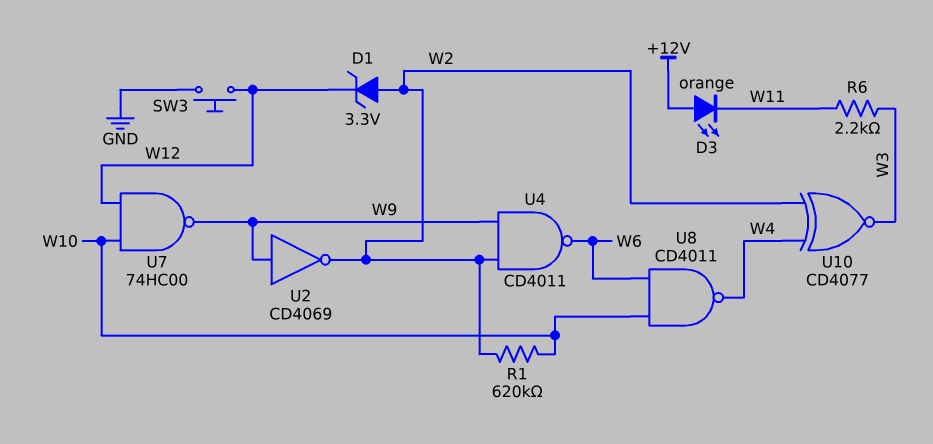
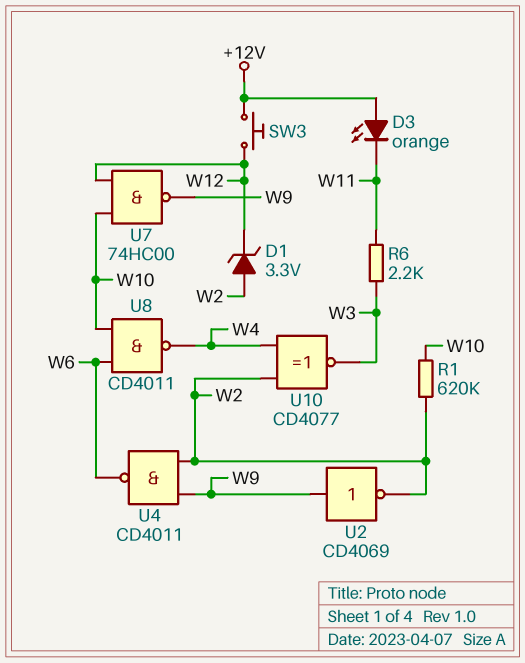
SW3: button (GND, W12) -> button (+12V, W12)

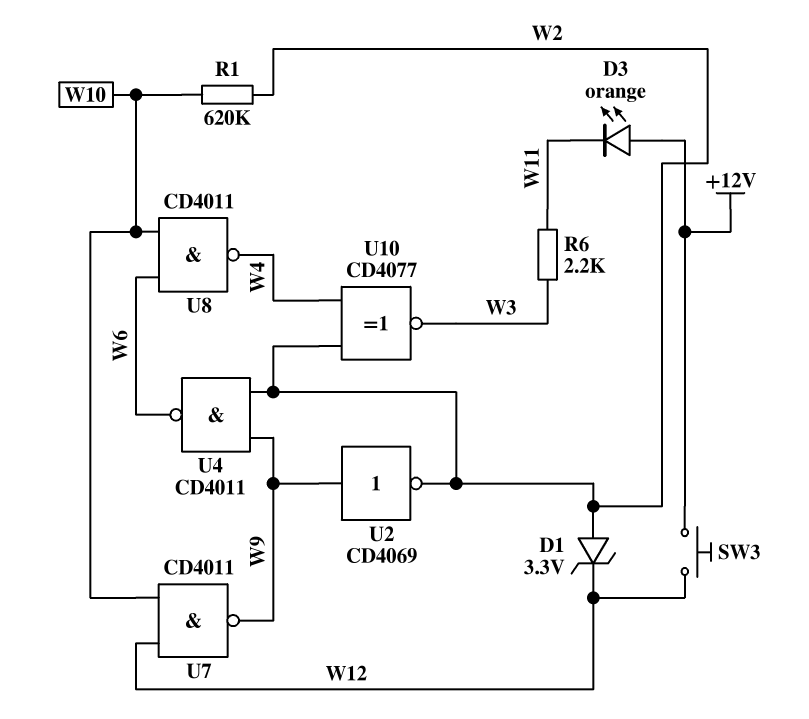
U7: NAND 74HC00 (in W10, in W12, out W9) -> NAND CD4011 (in W10, in W12, out W9)

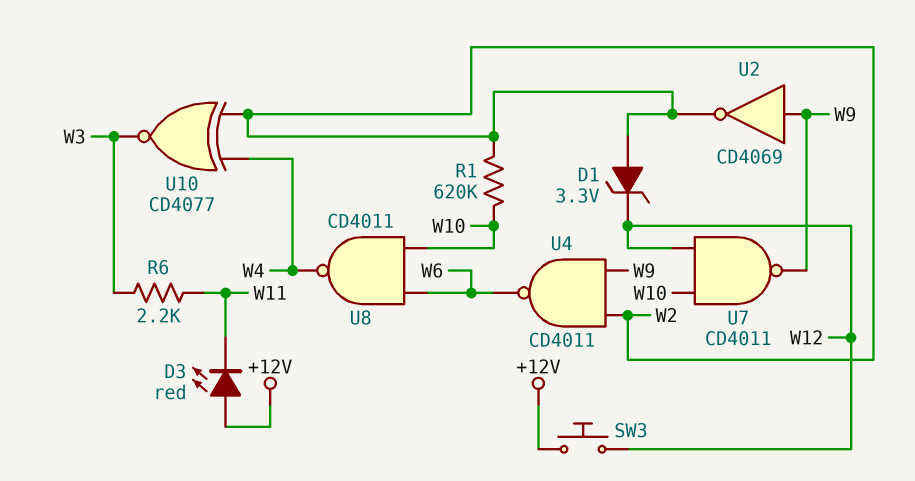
D3: LED orange (A +12V, K W11) -> LED red (A +12V, K W11)

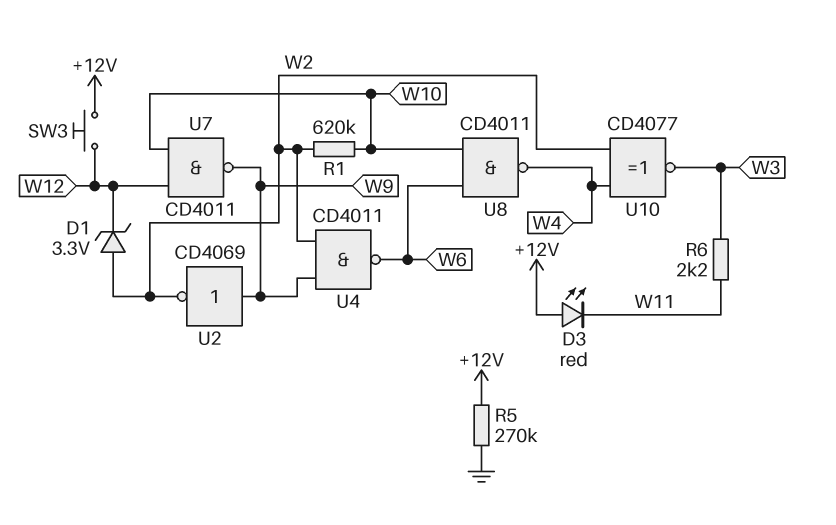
R5: none -> 270k (+12V, GND)

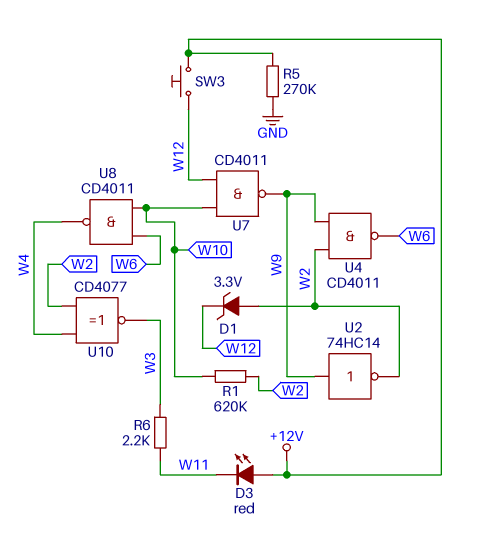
U2: NOT CD4069 (in W9, out W2) -> NOT 74HC14 (in W9, out W2)

